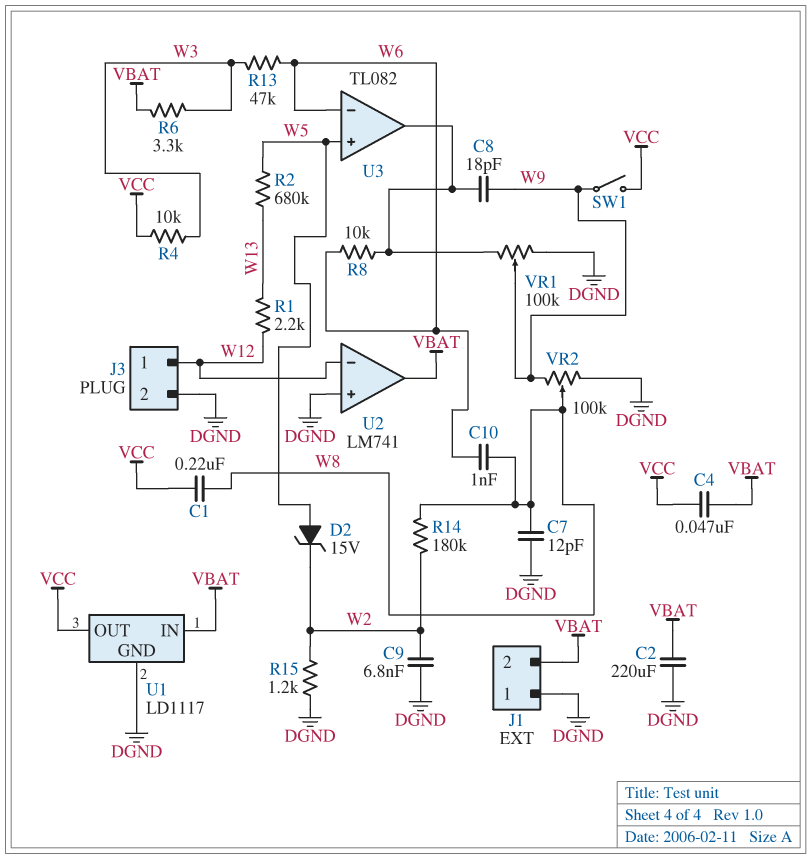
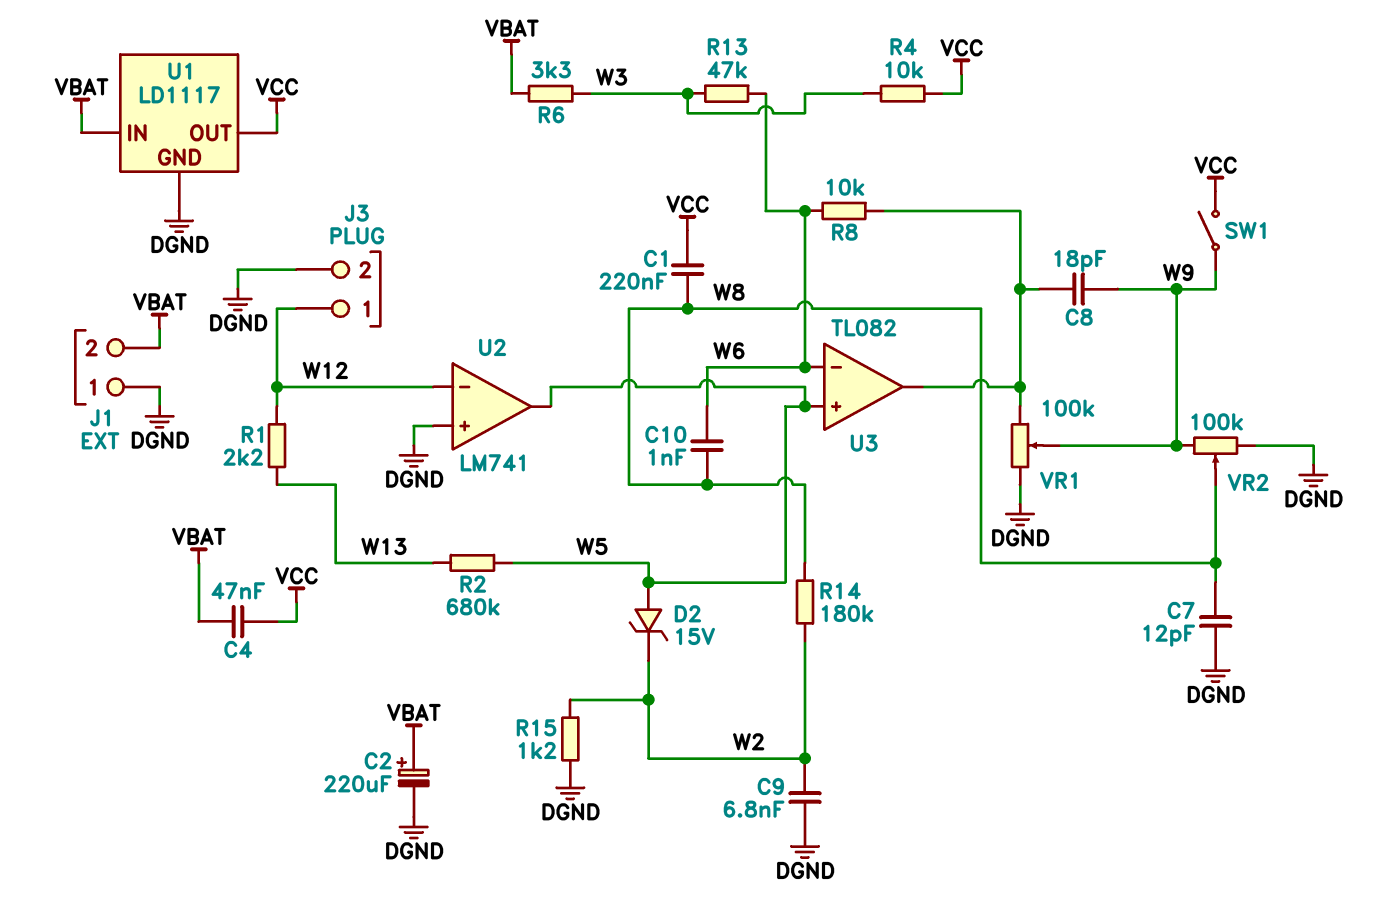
C2: 220uF (DGND, VBAT) -> 220uF (plus VBAT, minus DGND)
U2 pin out: VBAT -> W5

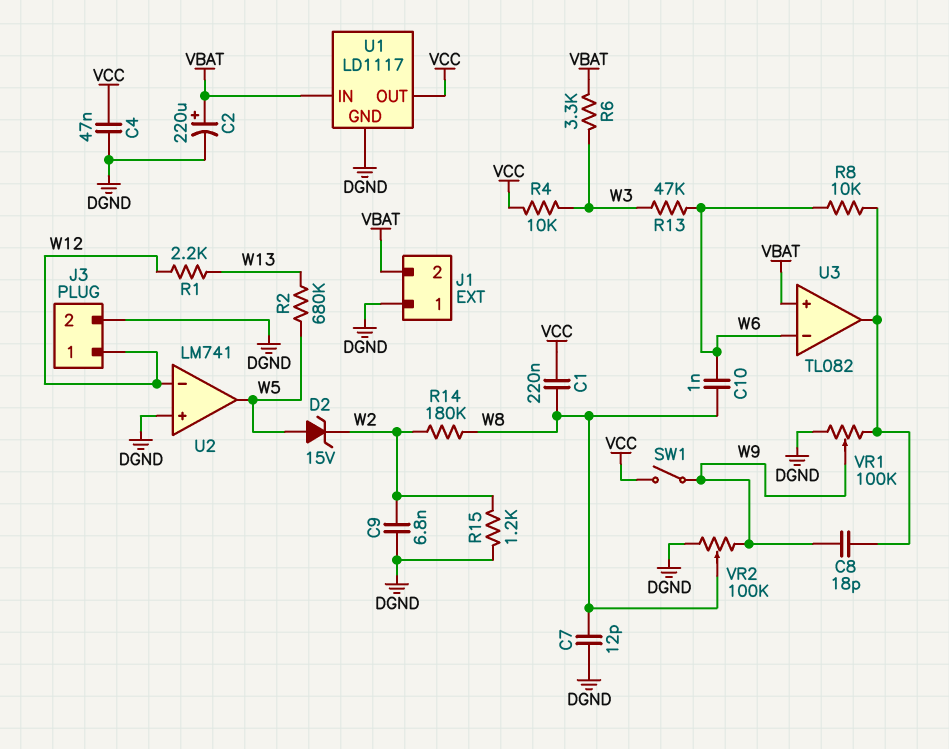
C4: 47nF (VBAT, VCC) -> 47nF (DGND, VCC)
U3 pin in+: W5 -> VBAT

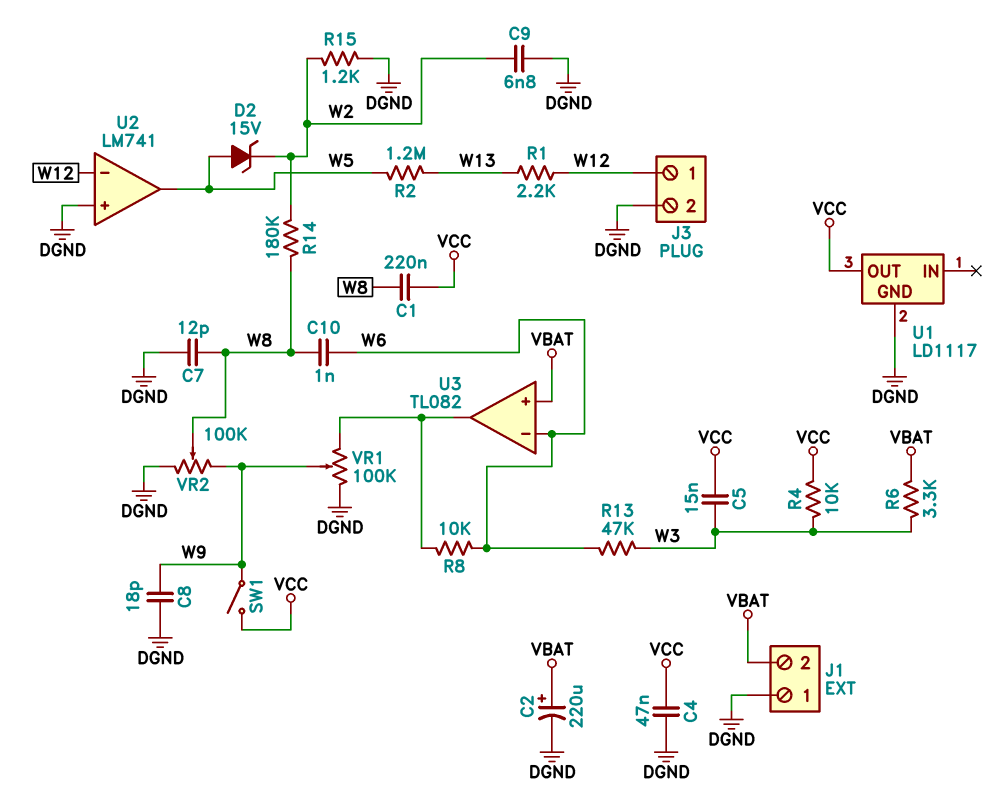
C5: none -> 15nF (VCC, W3)
C8: 18pF (U3/out, W9) -> 18pF (DGND, W9)
R2: 680k (W5, W13) -> 1.2M (W5, W13)
U1 pin IN: VBAT -> none

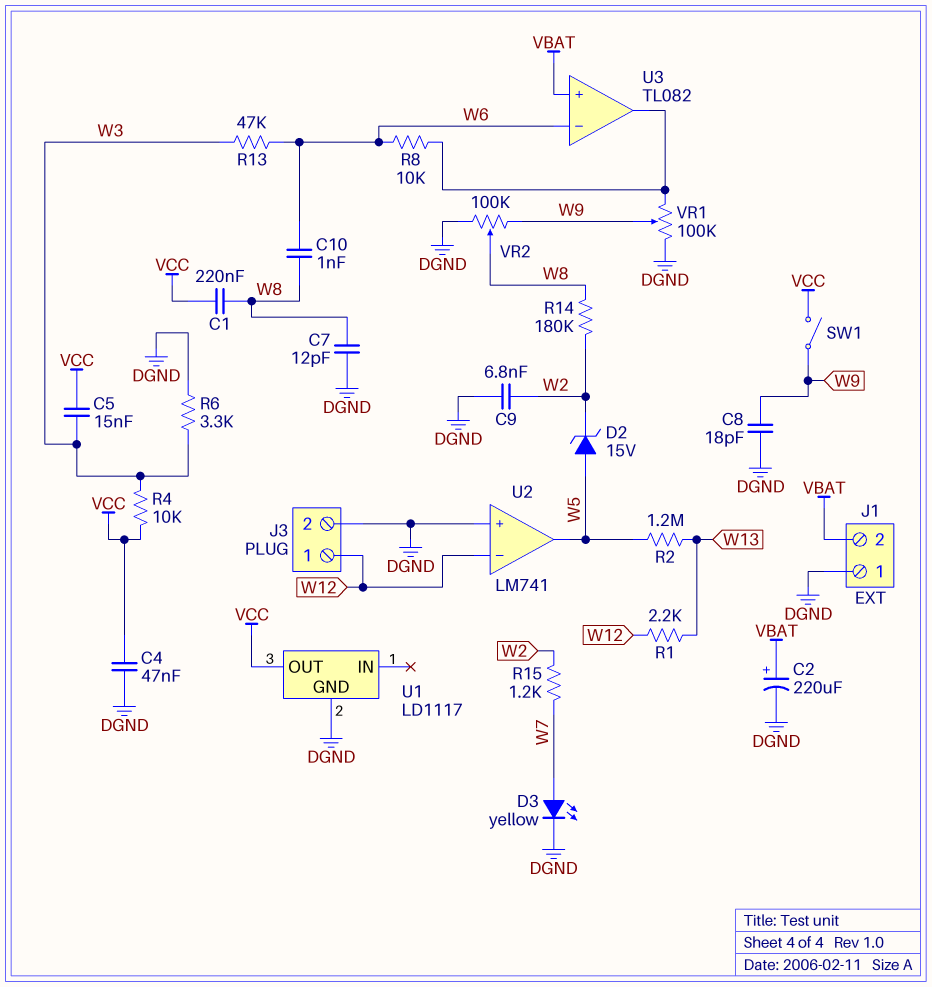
D3: none -> LED yellow (A W7, K DGND)
R6: 3.3k (VBAT, W3) -> 3.3k (DGND, W3)
R15: 1.2k (DGND, W2) -> 1.2k (W2, W7)

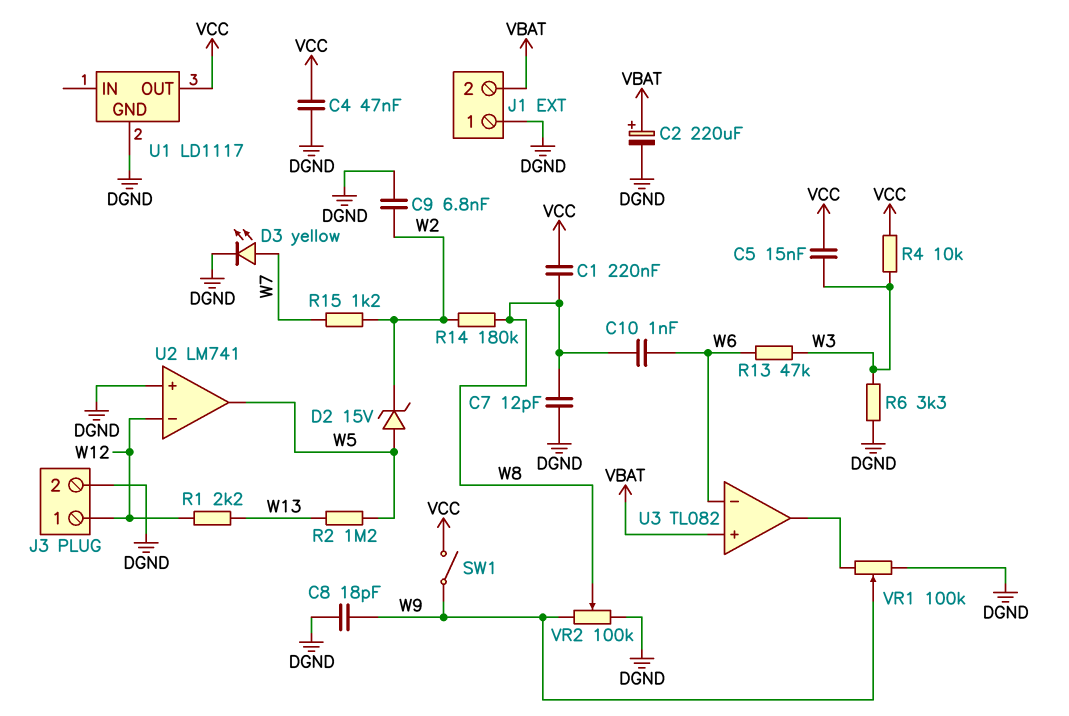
R8: 10k (U3/out, W6) -> none

